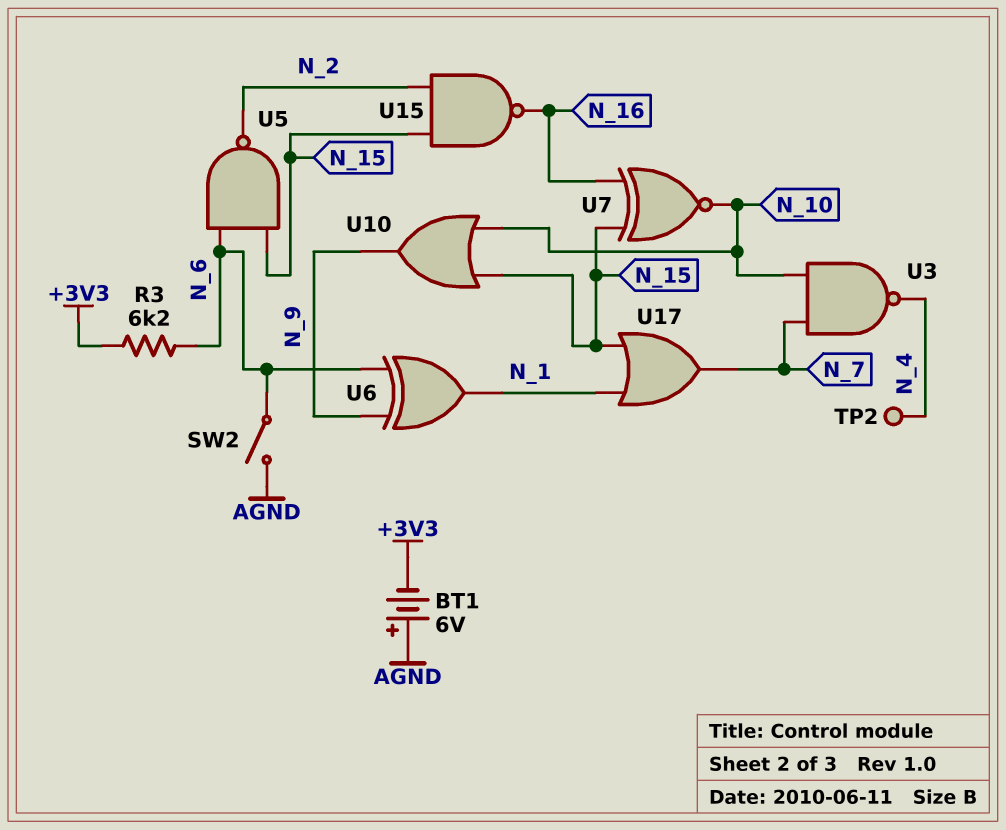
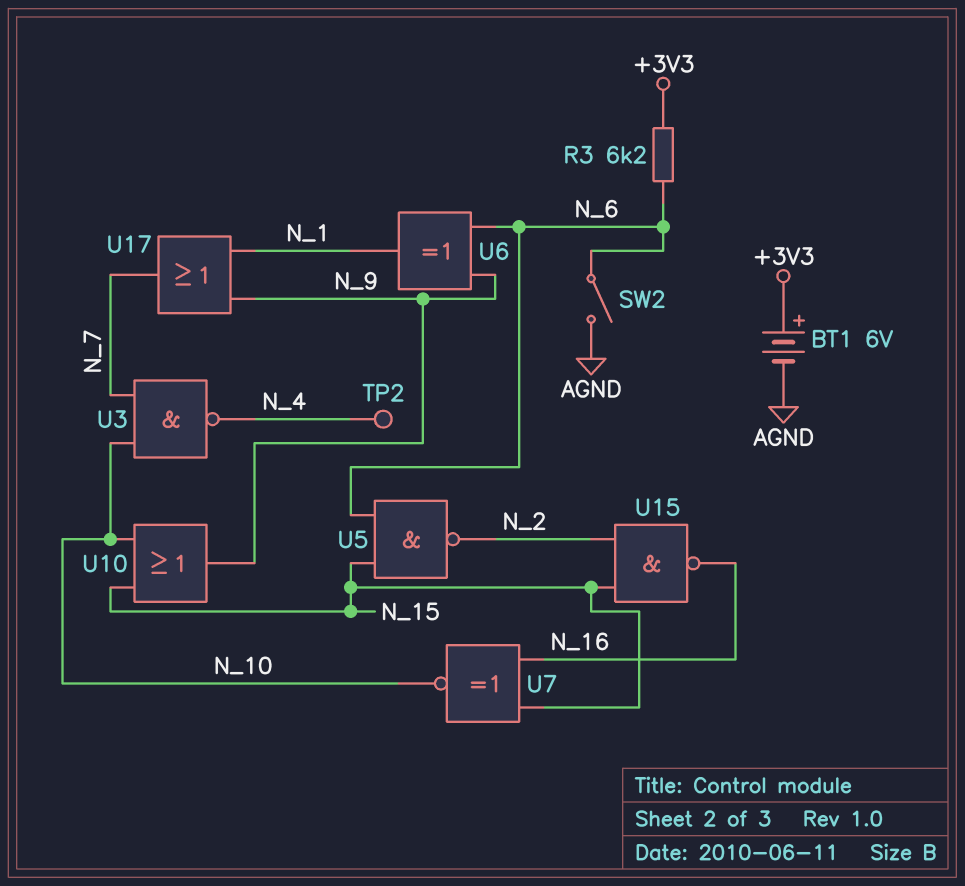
BT1: 6V (plus AGND, minus +3V3) -> 6V (plus +3V3, minus AGND)
U17: OR (in N_1, in N_15, out N_7) -> OR (in N_1, in N_9, out N_7)

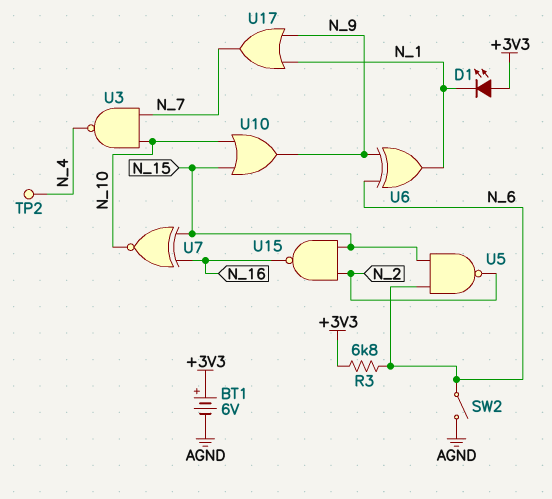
D1: none -> LED (A +3V3, K N_1)
R3: 6.2k (+3V3, N_6) -> 6.8k (+3V3, N_6)

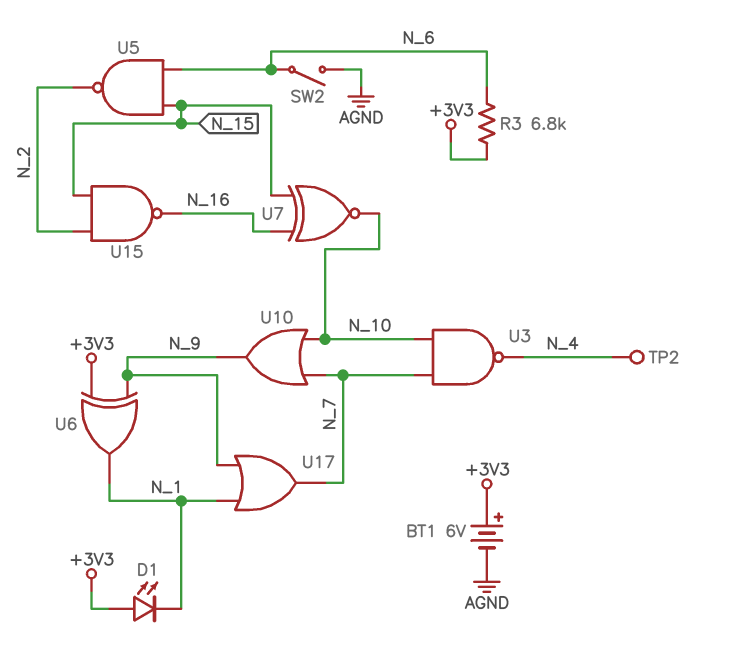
U6: XOR (in N_6, in N_9, out N_1) -> XOR (in +3V3, in N_9, out N_1)
U10: OR (in N_10, in N_15, out N_9) -> OR (in N_7, in N_10, out N_9)

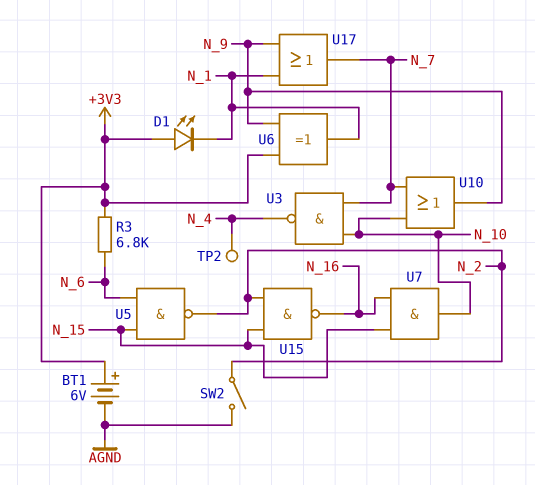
SW2: switch (AGND, N_6) -> switch (AGND, N_2)
U7: XNOR (in N_15, in N_16, out N_10) -> AND (in N_15, in N_16, out N_10)

